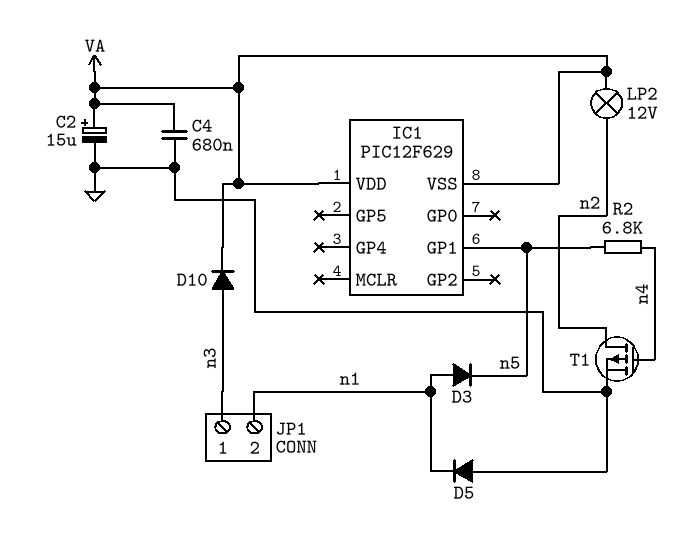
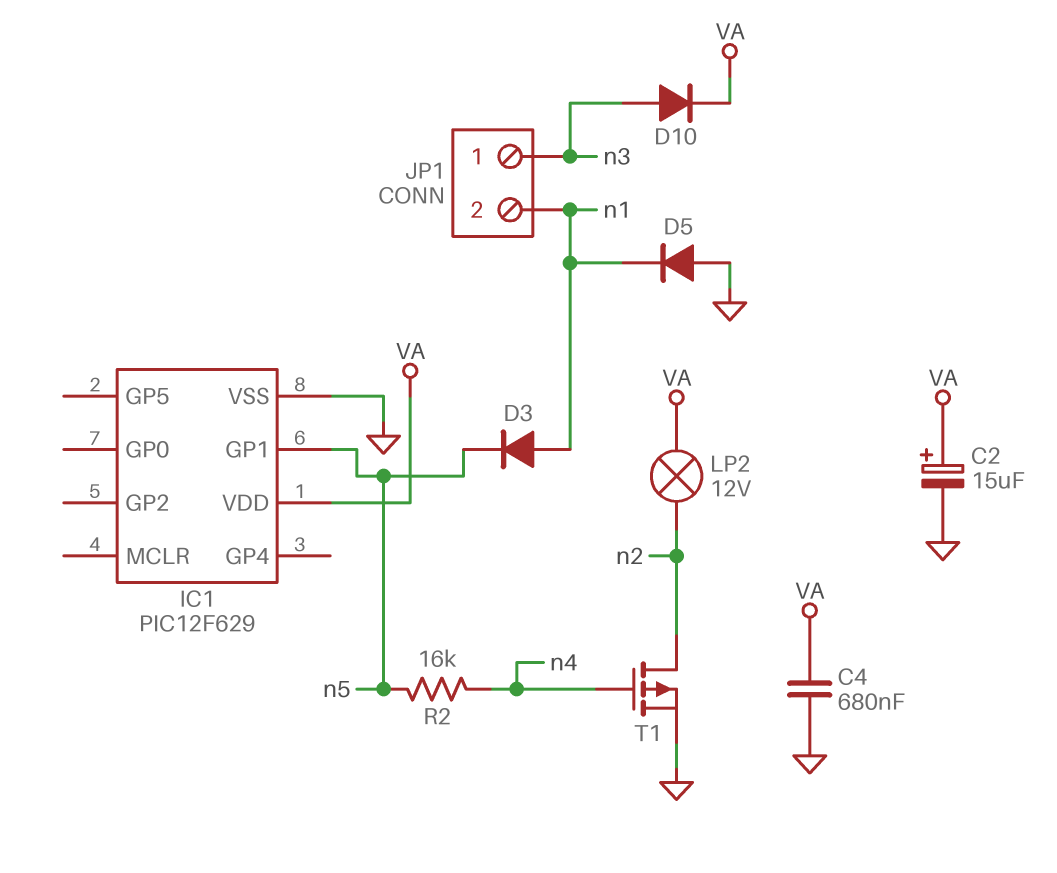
IC1 pin VSS: VA -> GND
R2: 6.8k (n4, n5) -> 16k (n4, n5)

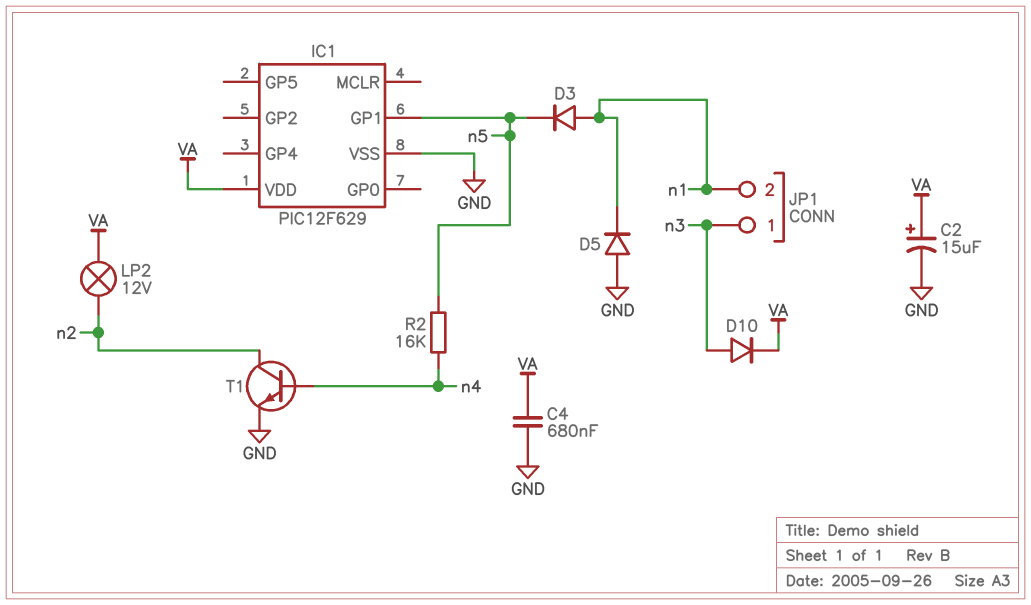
T1: PMOS (G n4, D n2, S GND) -> NPN (B n4, C n2, E GND)

